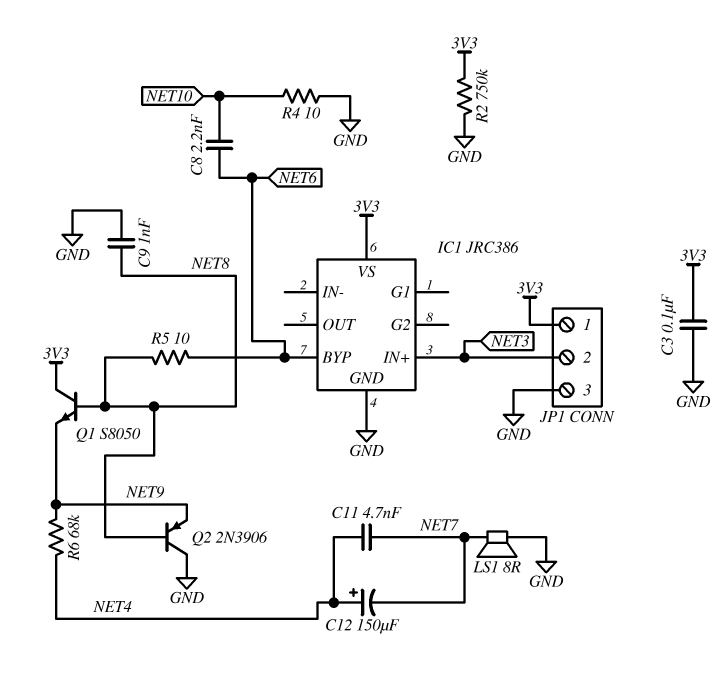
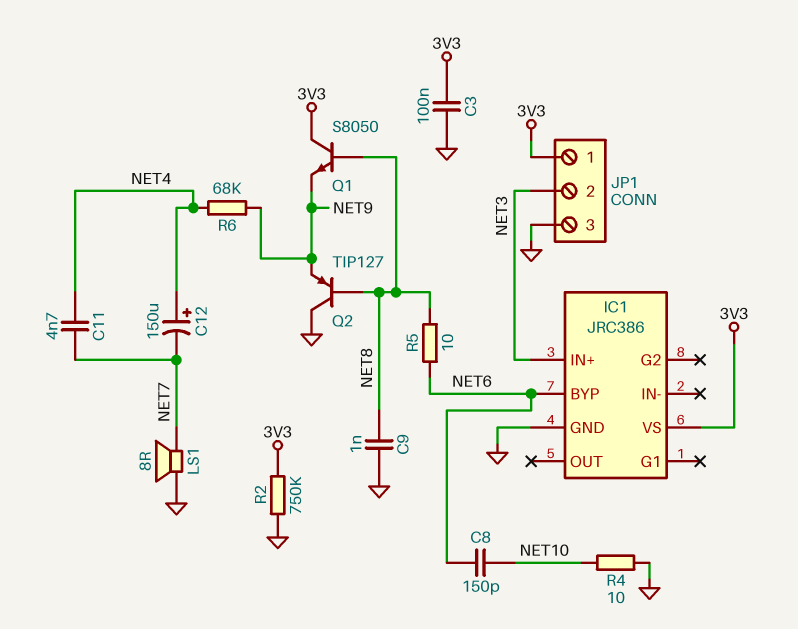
C8: 2.2nF (NET6, NET10) -> 150pF (NET6, NET10)
Q2: PNP 2N3906 (B NET8, C GND, E NET9) -> PNP TIP127 (B NET8, C GND, E NET9)

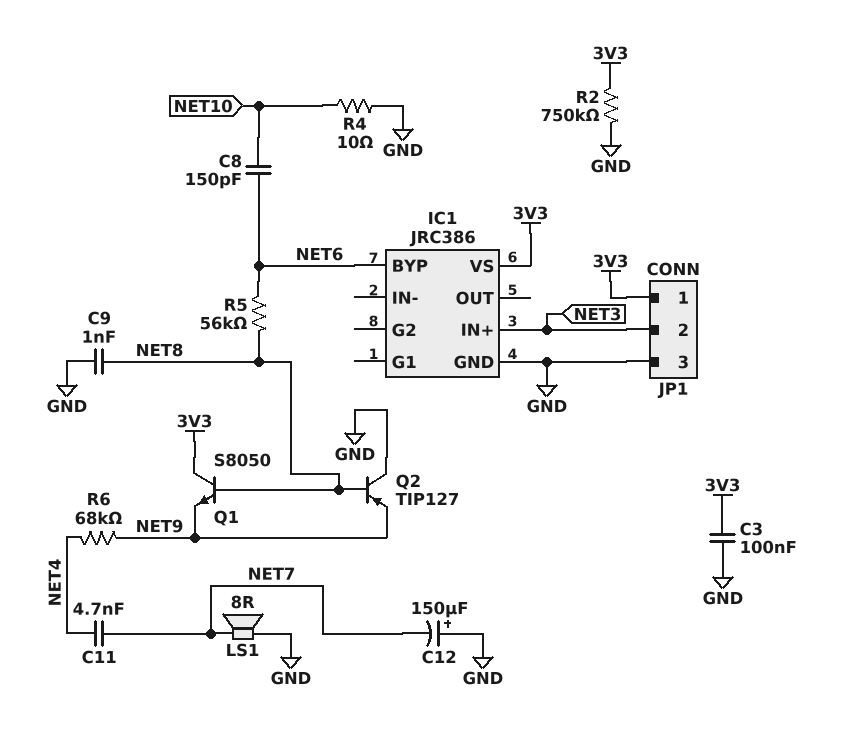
C12: 150uF (plus NET4, minus NET7) -> 150uF (plus GND, minus NET7)
R5: 10 (NET6, NET8) -> 56k (NET6, NET8)

